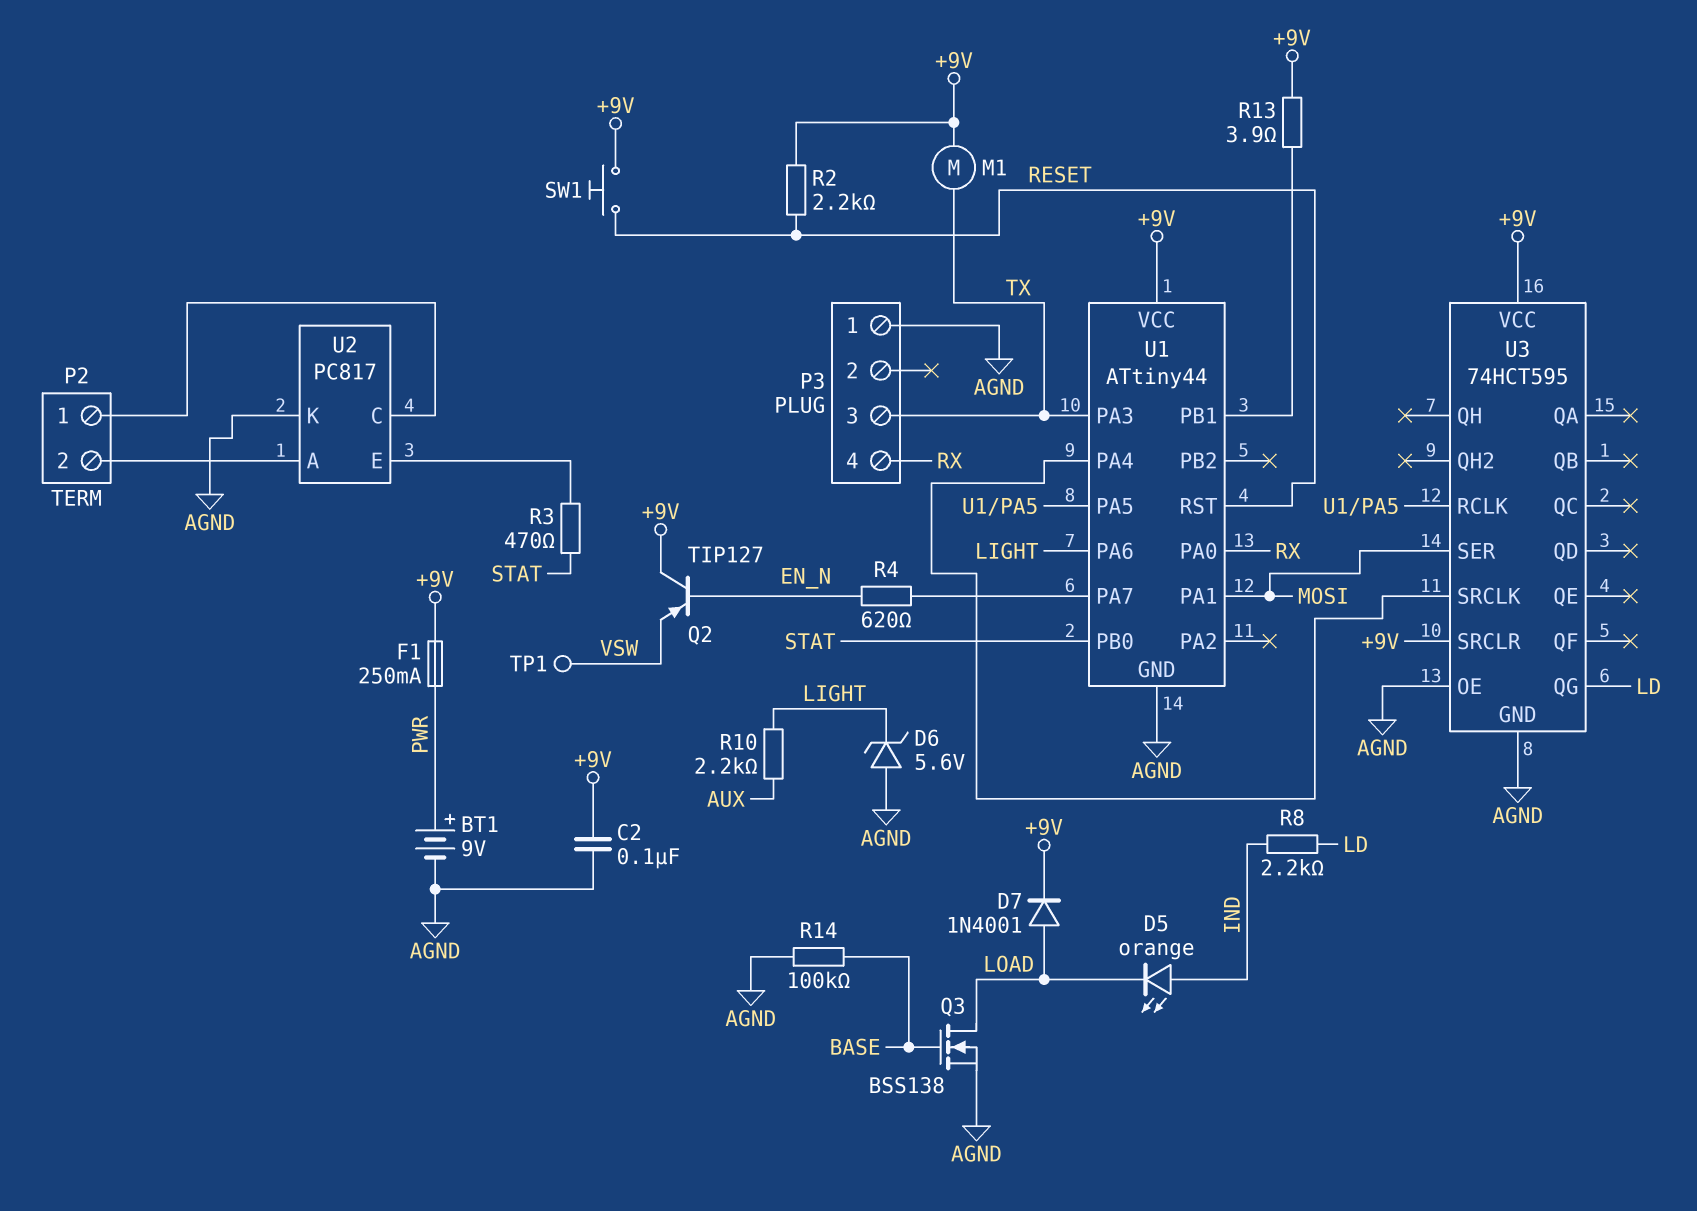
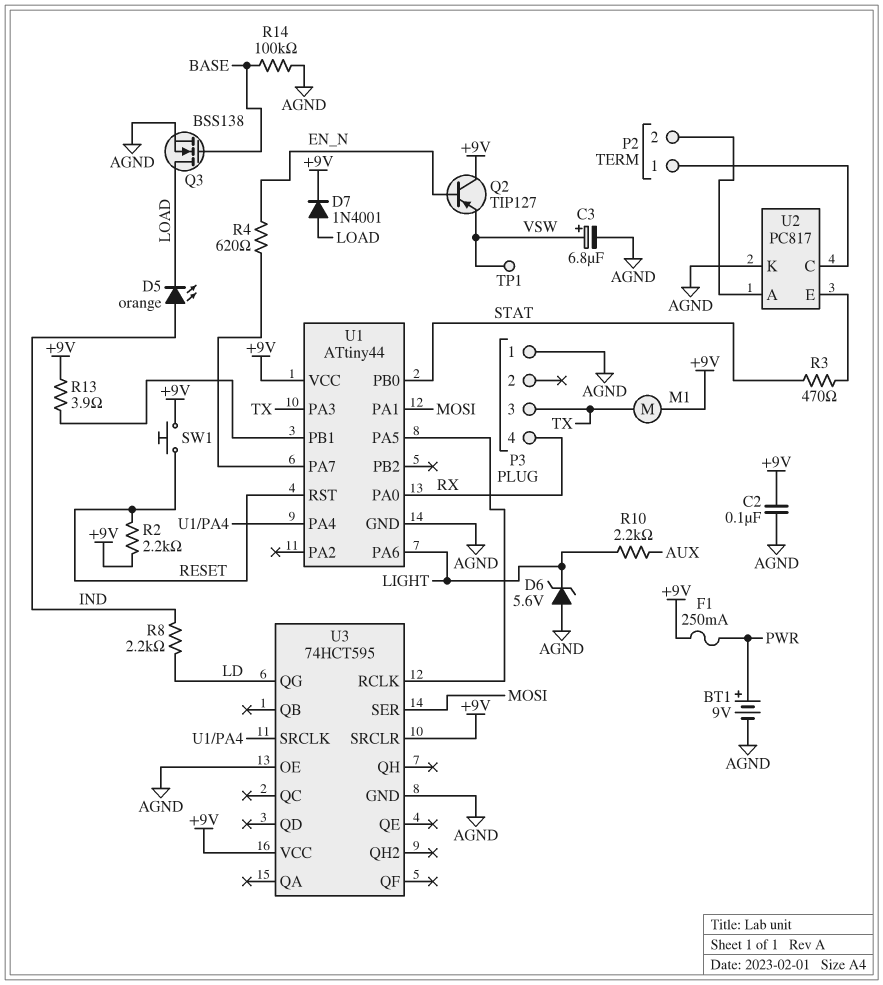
C3: none -> 6.8uF (plus VSW, minus AGND)

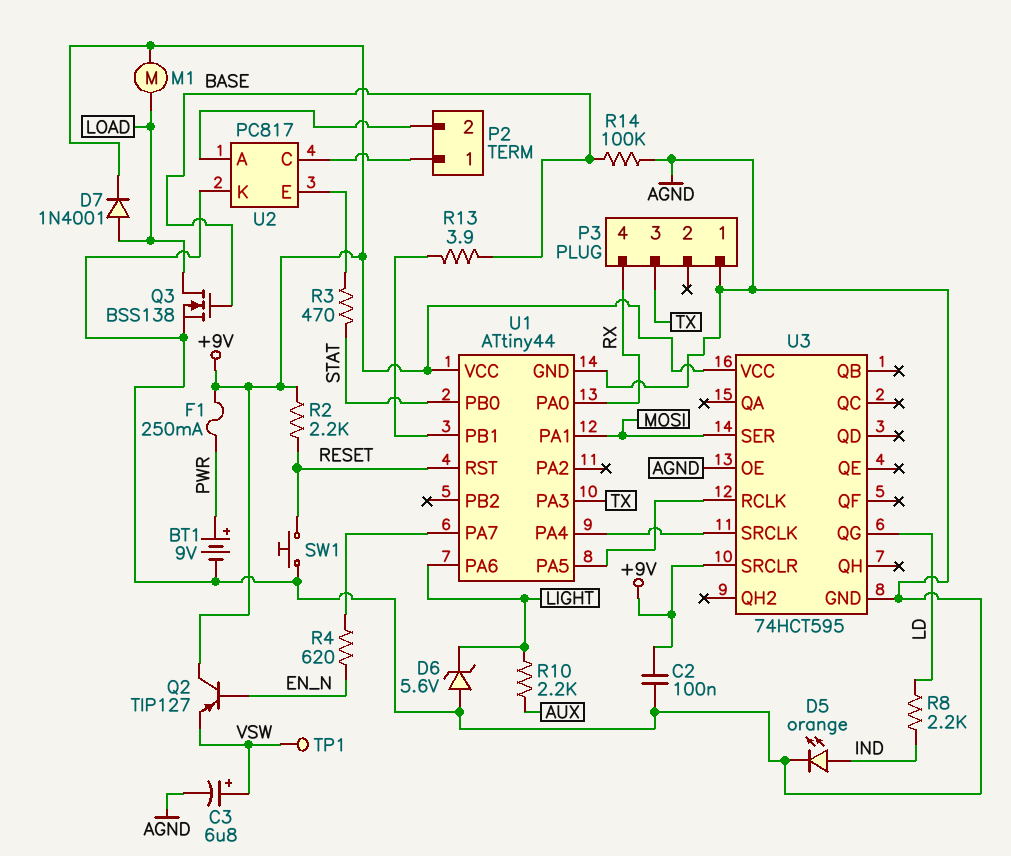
D5: LED orange (A IND, K LOAD) -> LED orange (A IND, K AGND)
M1: motor (+9V, TX) -> motor (+9V, LOAD)
R13: 3.9 (+9V, U1/PB1) -> 3.9 (BASE, U1/PB1)
SW1: button (+9V, RESET) -> button (AGND, RESET)

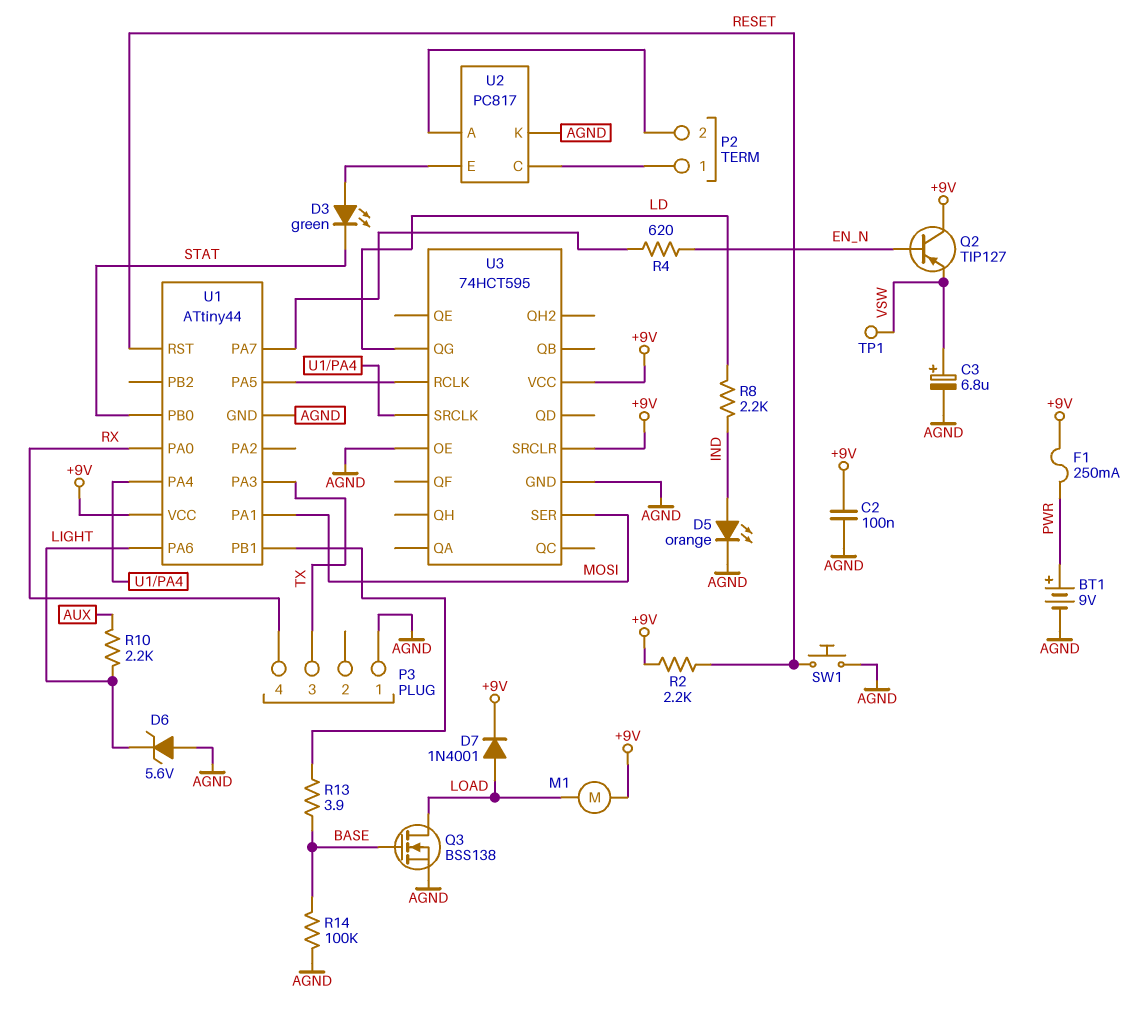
D3: none -> LED green (A U2/E, K STAT)
R3: 470 (STAT, U2/E) -> none

